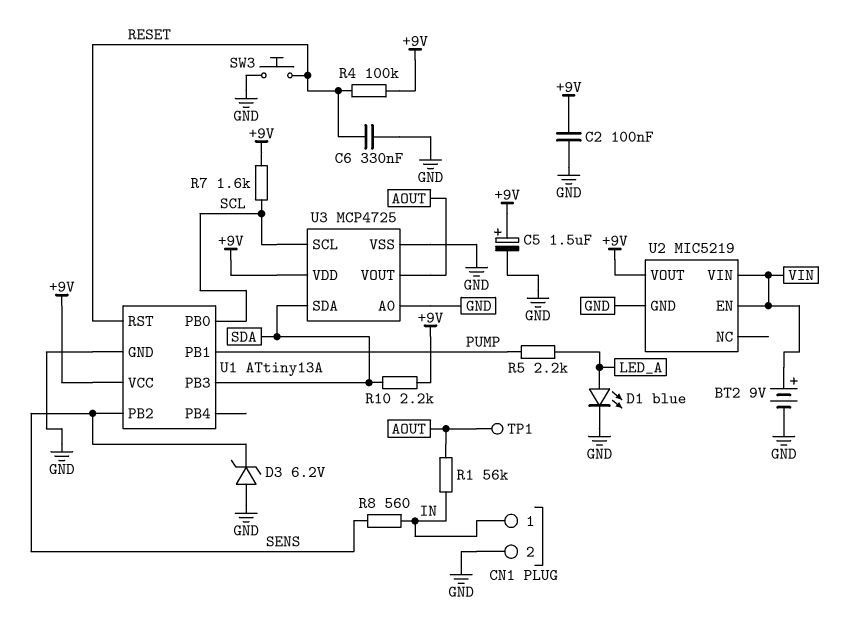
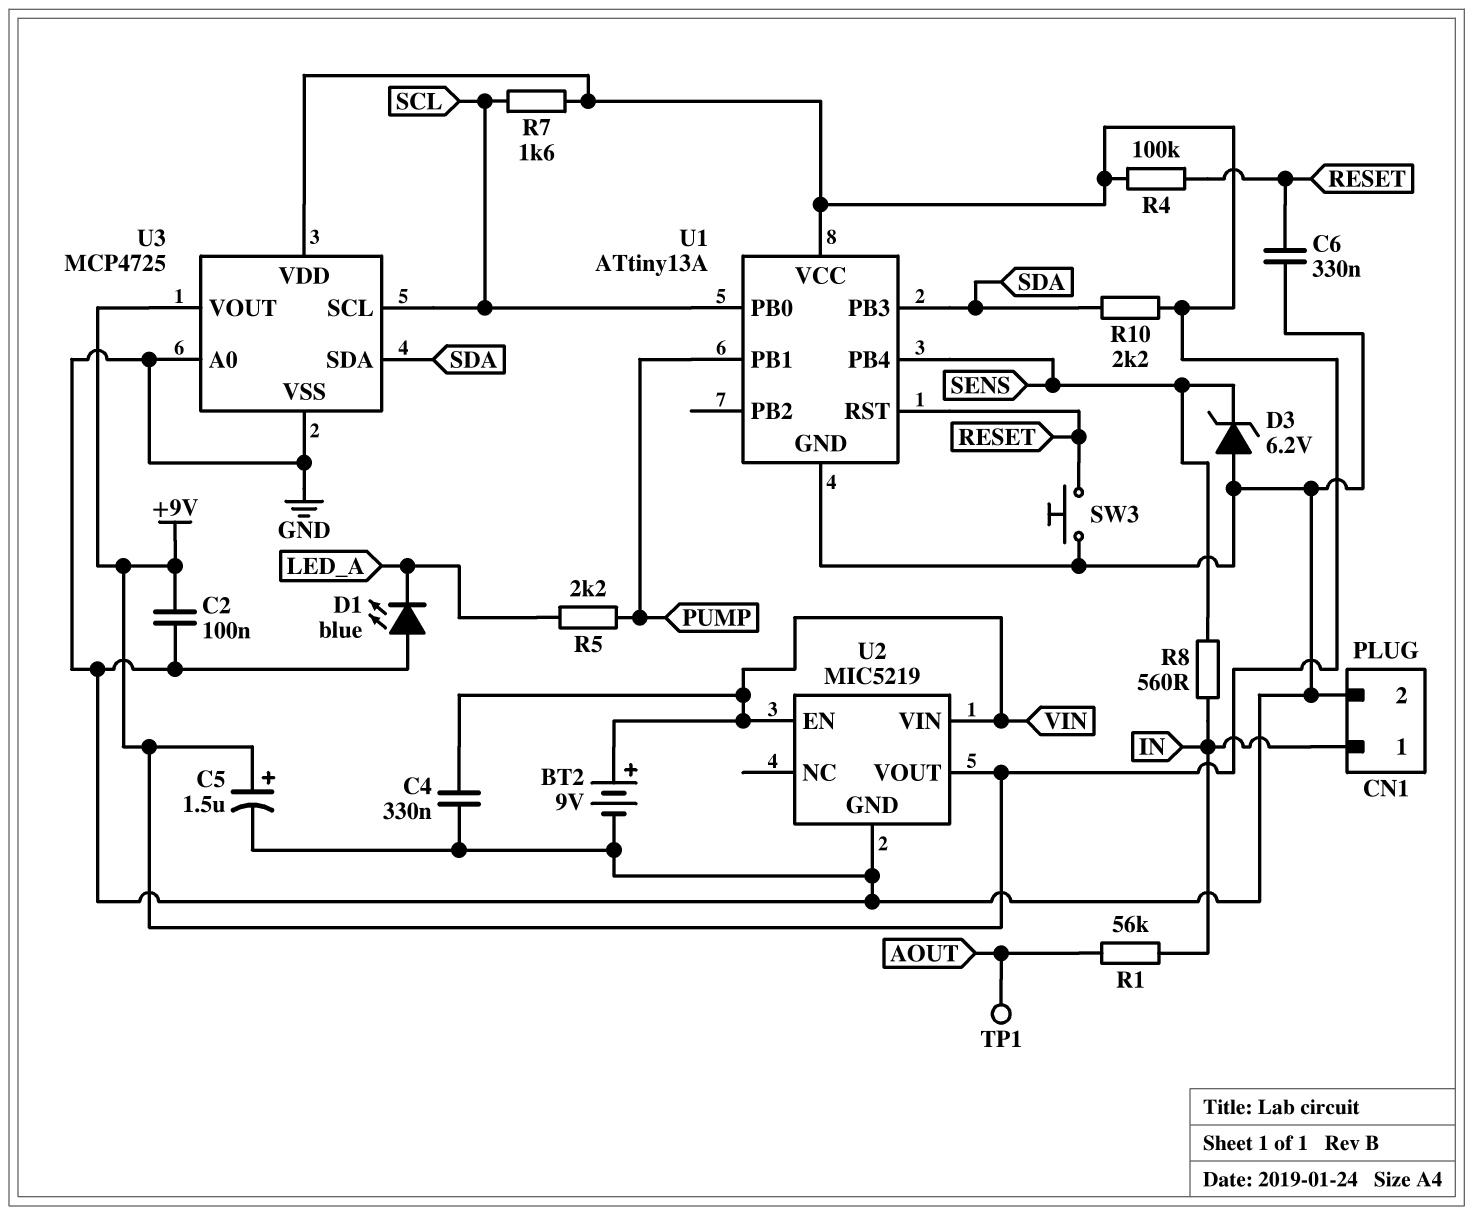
C4: none -> 330nF (GND, VIN)
D1: LED blue (A LED_A, K GND) -> LED blue (A GND, K LED_A)
U1 pin PB2: SENS -> none
U1 pin PB4: none -> SENS
U3 pin VOUT: AOUT -> +9V

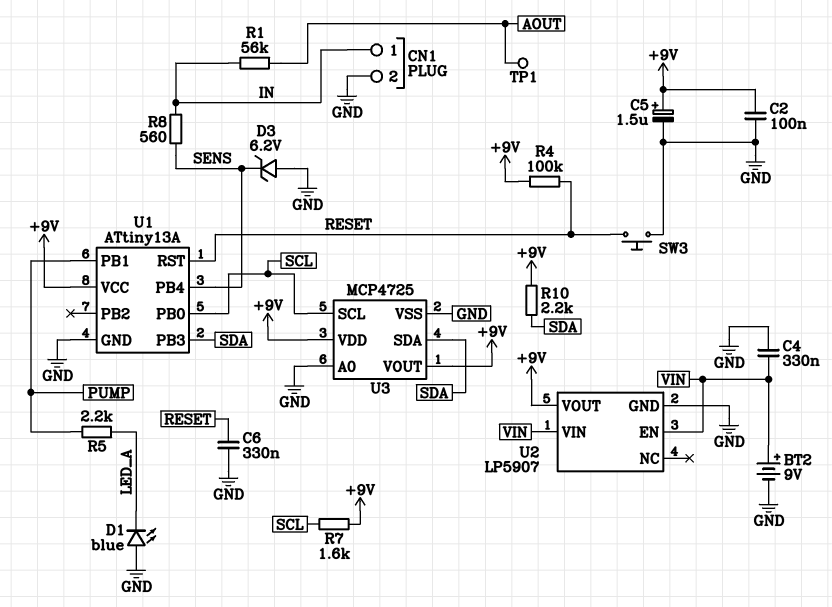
U2: MIC5219 -> LP5907

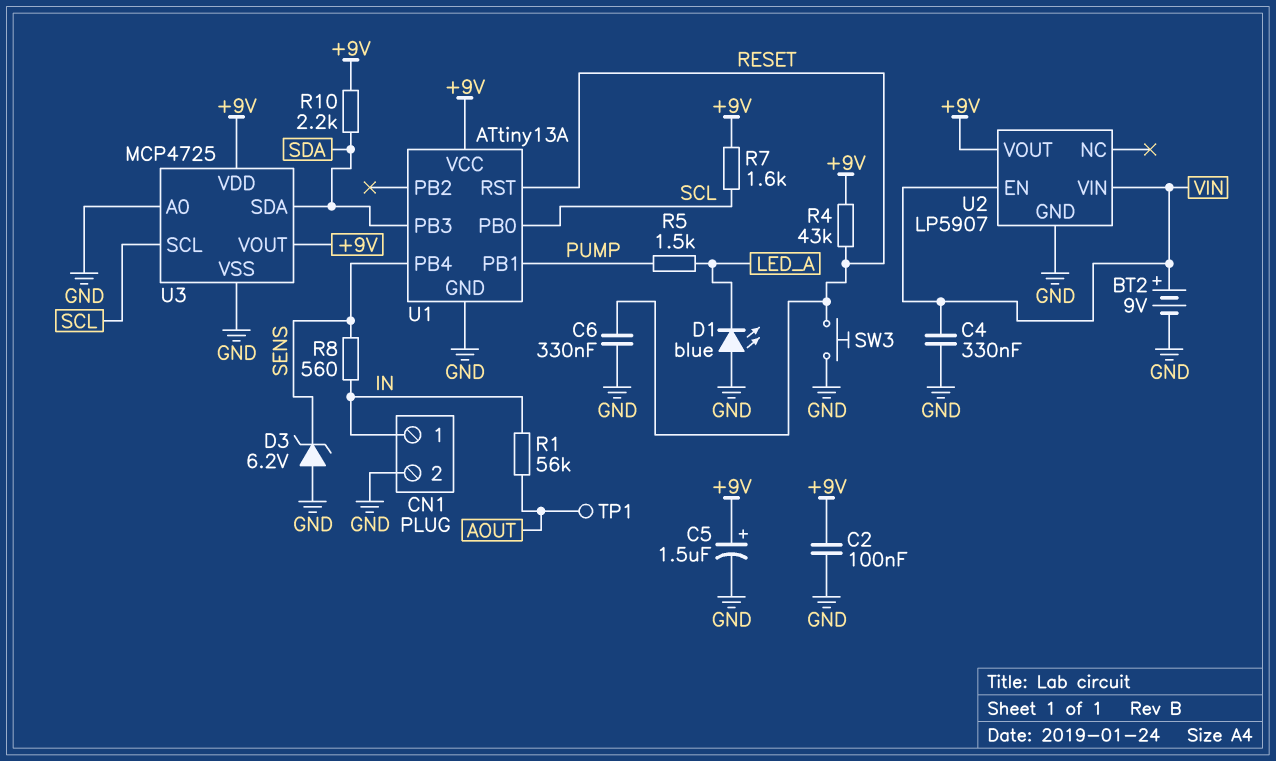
R4: 100k (+9V, RESET) -> 43k (+9V, RESET)
R5: 2.2k (LED_A, PUMP) -> 1.5k (LED_A, PUMP)

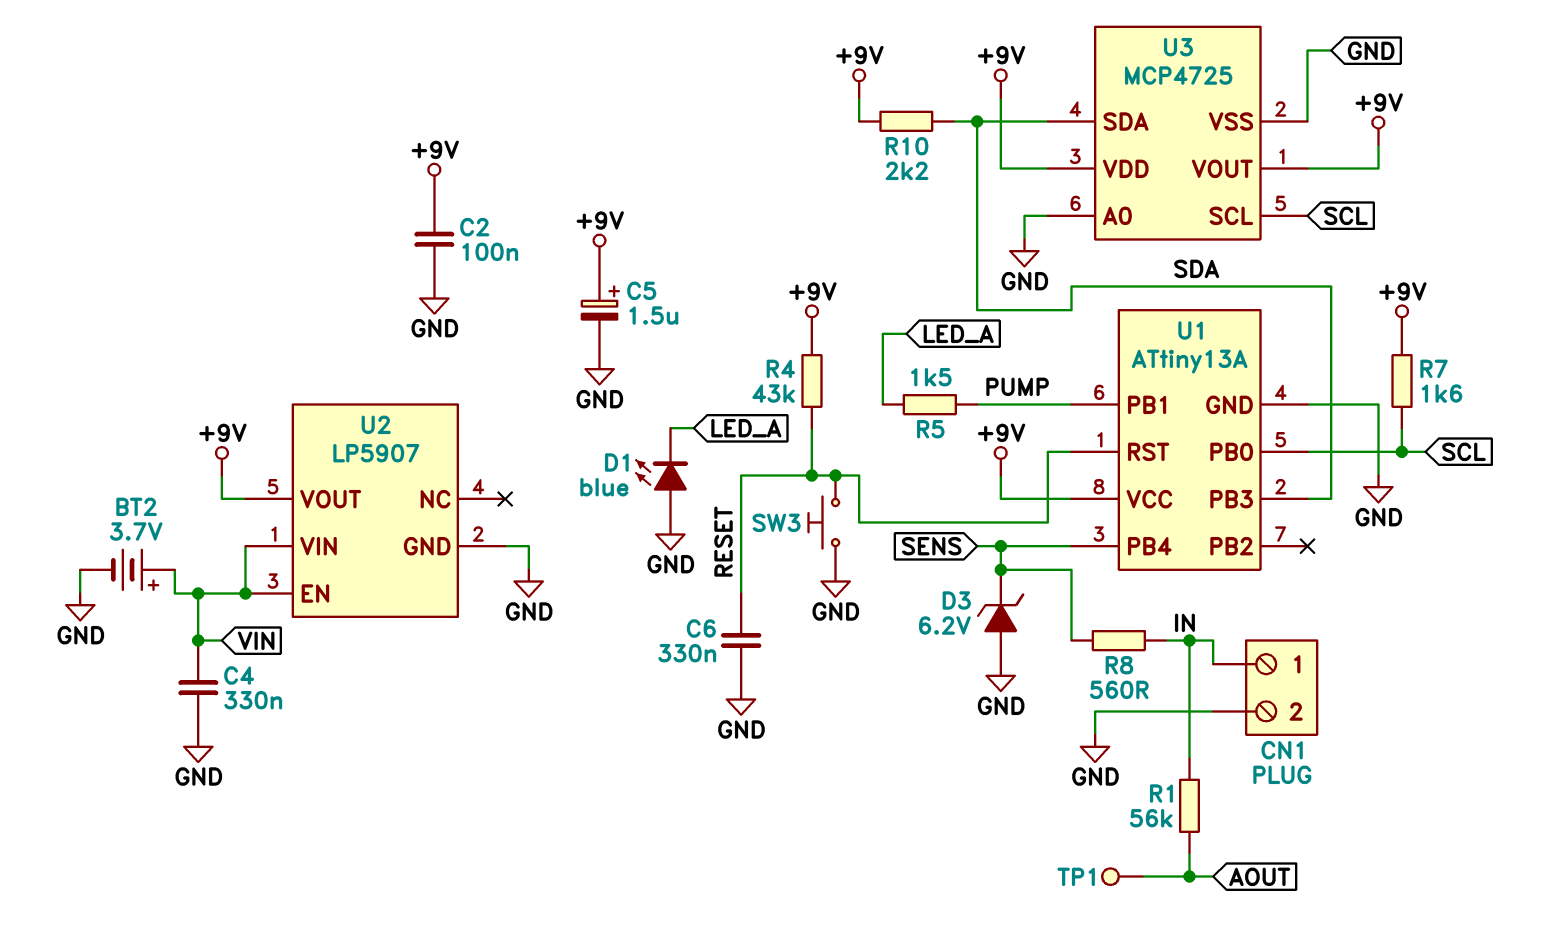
BT2: 9V (plus VIN, minus GND) -> 3.7V (plus VIN, minus GND)

